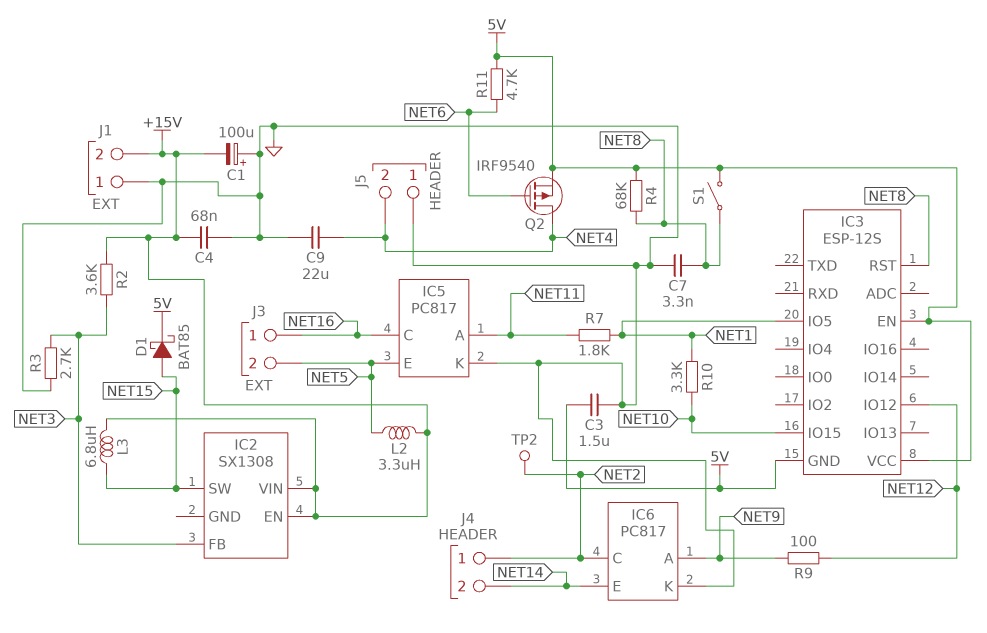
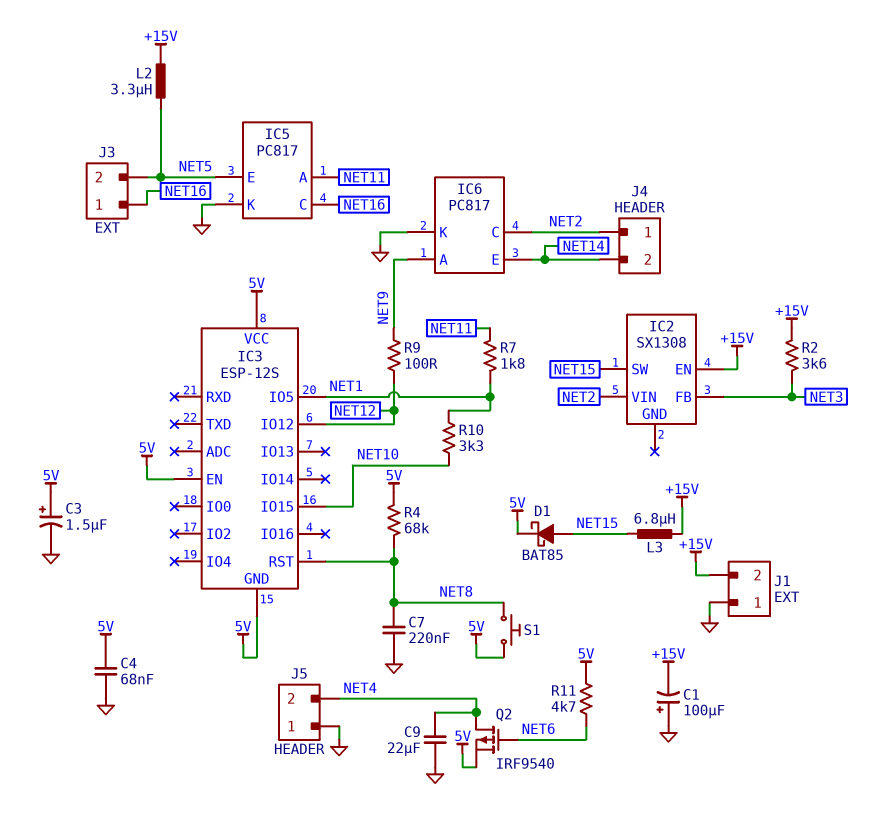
C3: 1.5uF (5V, GND) -> 1.5uF (plus 5V, minus GND)
C4: 68nF (+15V, GND) -> 68nF (5V, GND)
C7: 3.3nF (GND, NET8) -> 220nF (GND, NET8)
IC2 pin VIN: +15V -> NET2
R3: 2.7k (GND, NET3) -> none
S1: switch (5V, NET8) -> button (5V, NET8)
TP2: test point (NET2) -> none

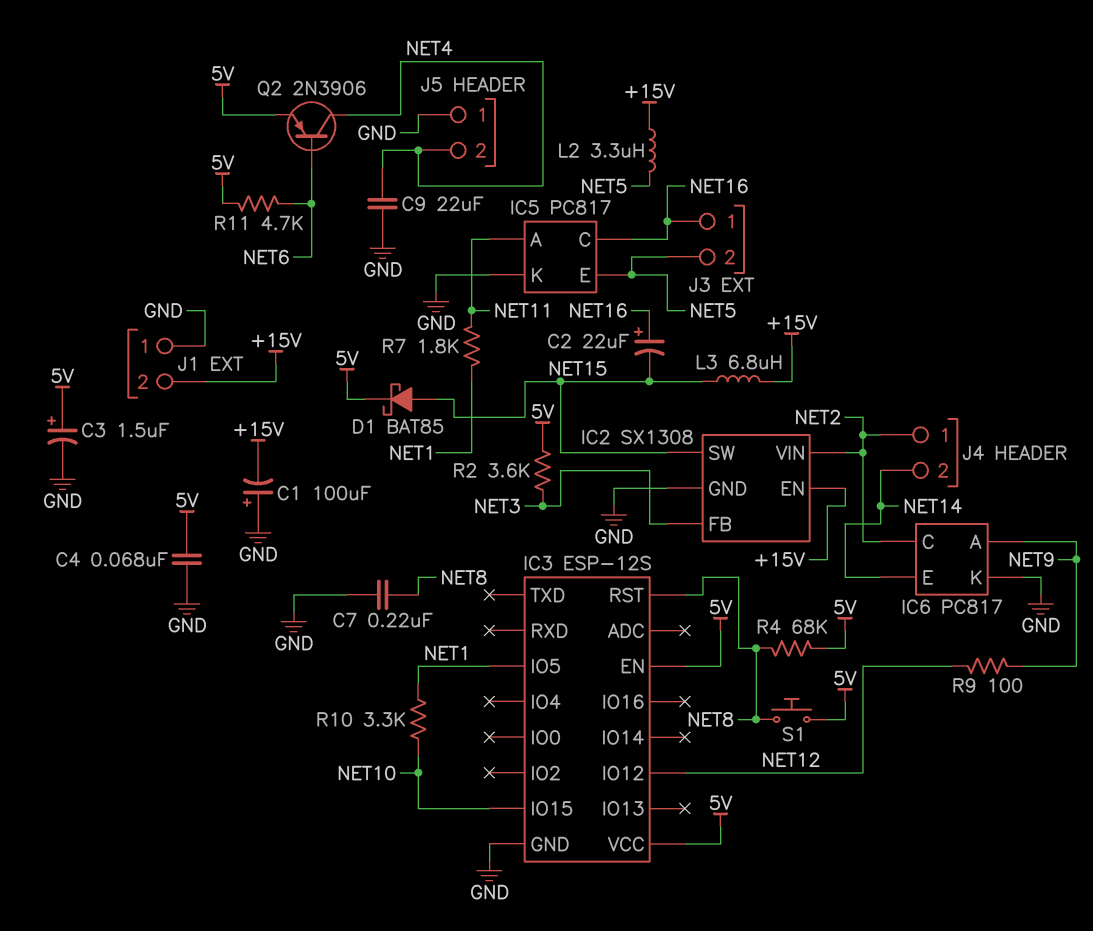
C2: none -> 22uF (plus NET16, minus NET15)
IC2 pin GND: none -> GND
IC3 pin GND: 5V -> GND
Q2: PMOS IRF9540 (G NET6, D NET4, S 5V) -> PNP 2N3906 (B NET6, C NET4, E 5V)
R2: 3.6k (+15V, NET3) -> 3.6k (5V, NET3)

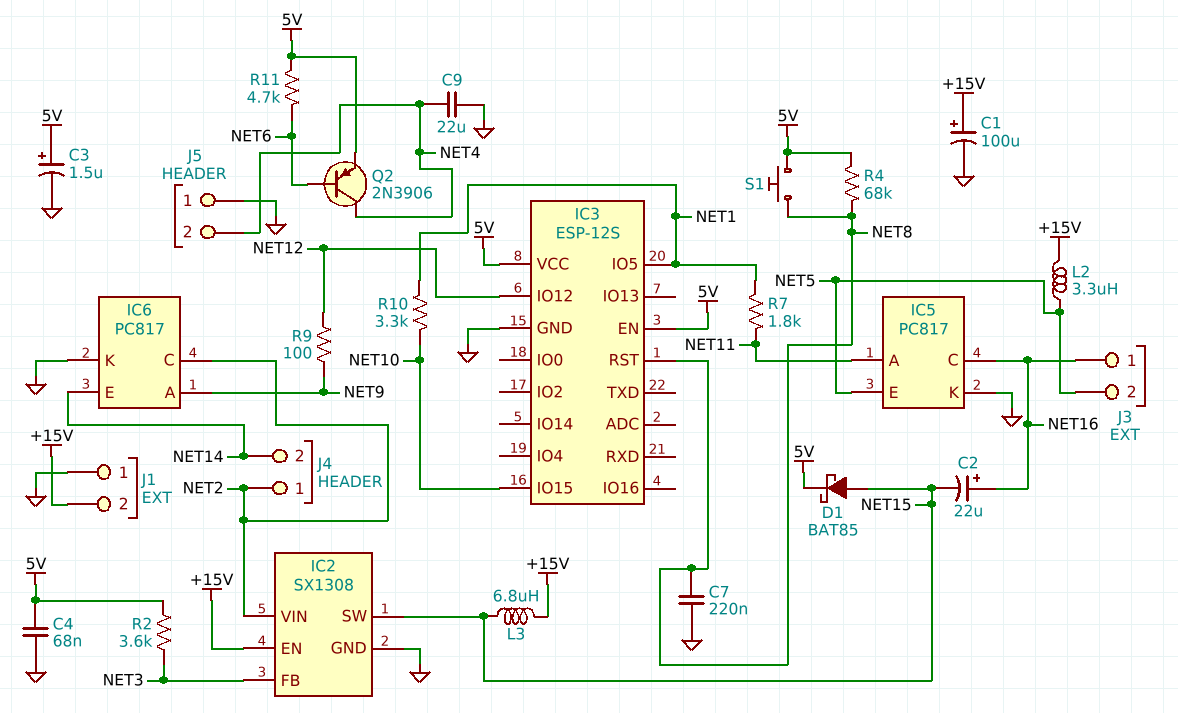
C1: 100uF (plus GND, minus +15V) -> 100uF (plus +15V, minus GND)

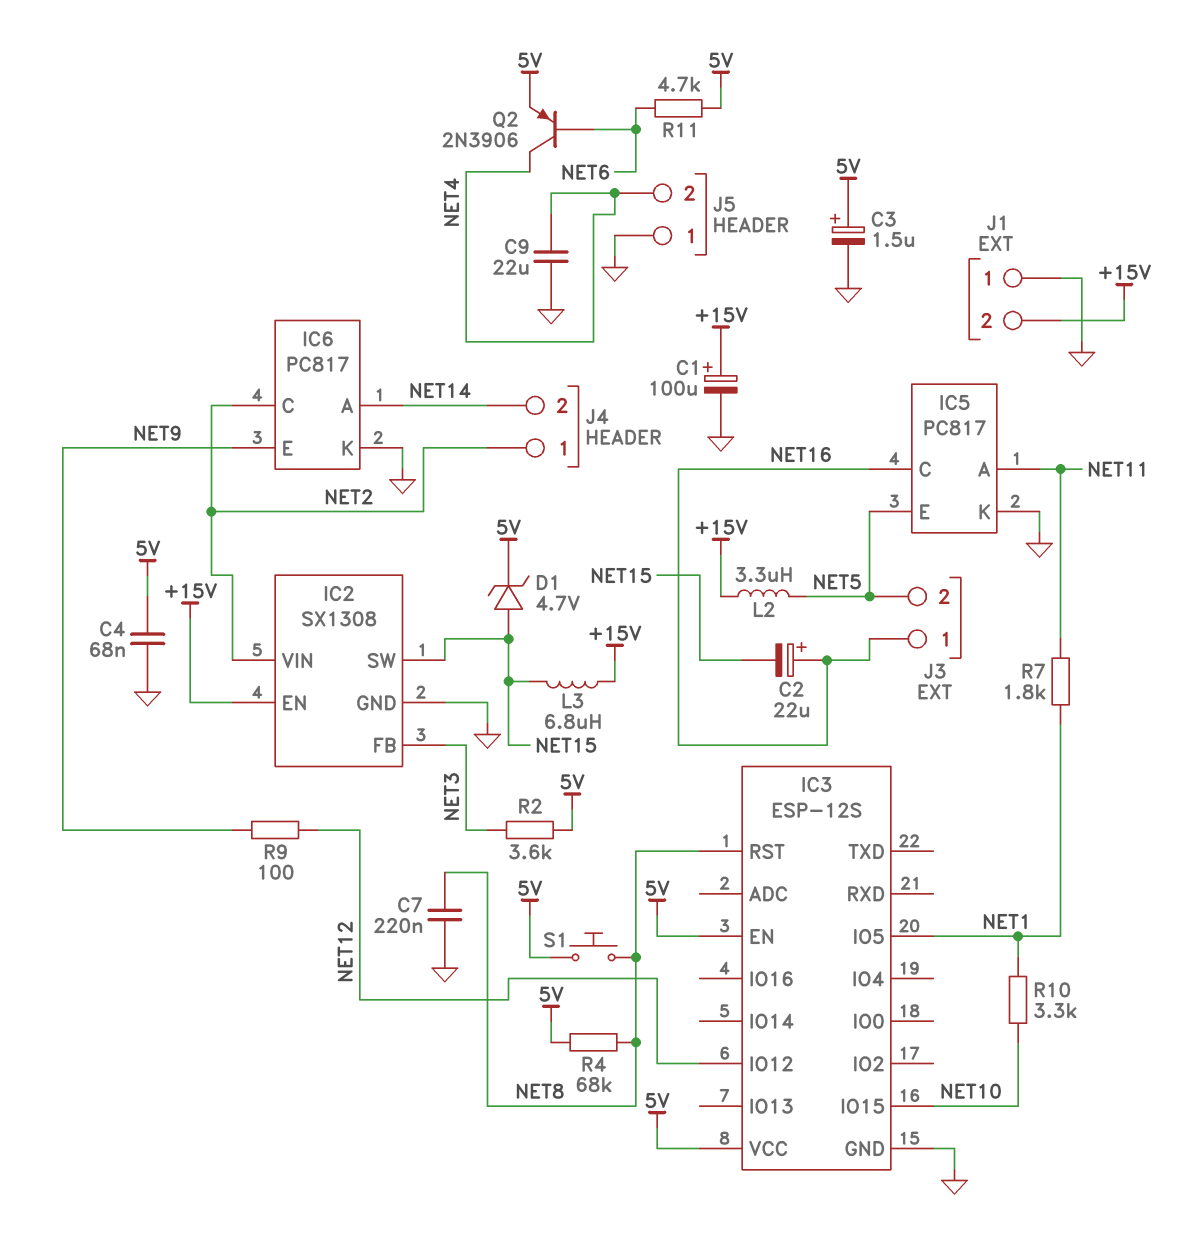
D1: schottky BAT85 (A NET15, K 5V) -> zener 4.7V (A NET15, K 5V)
IC6 pin A: NET9 -> NET14
IC6 pin E: NET14 -> NET9

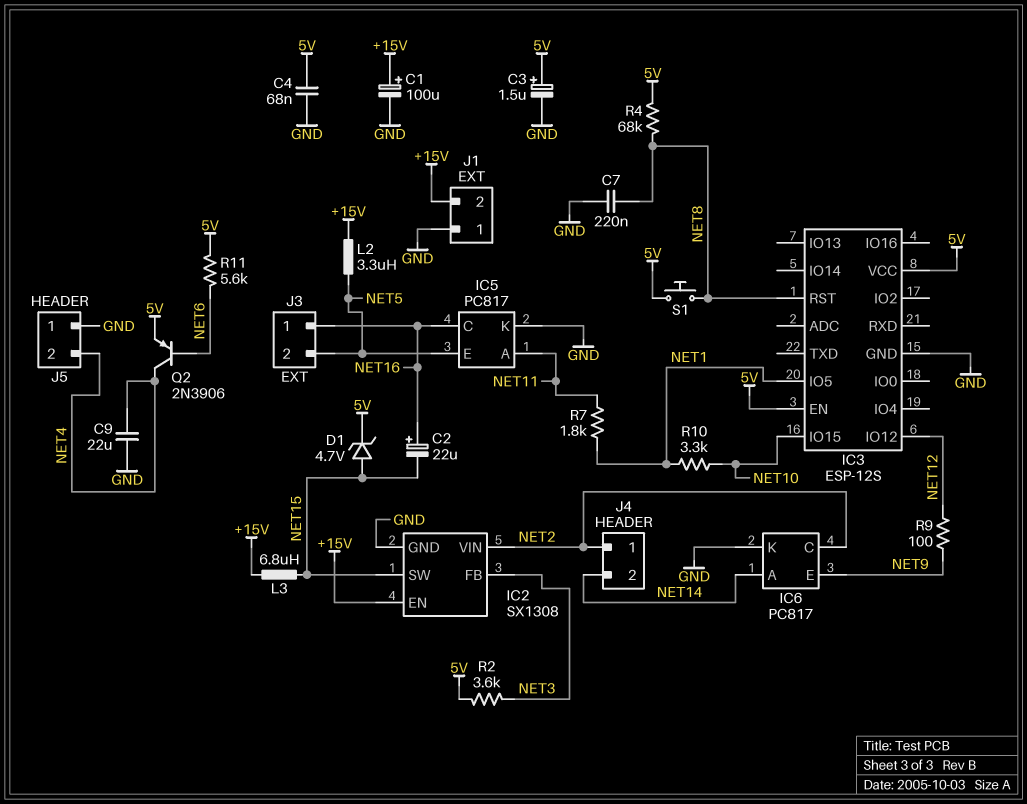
R11: 4.7k (5V, NET6) -> 5.6k (5V, NET6)

